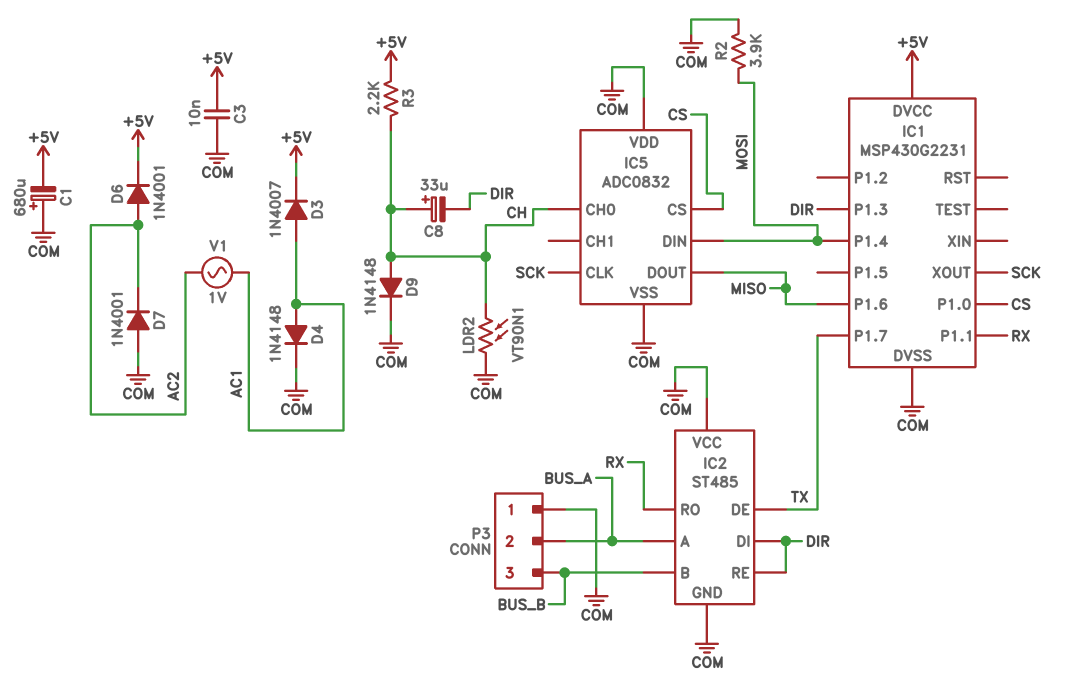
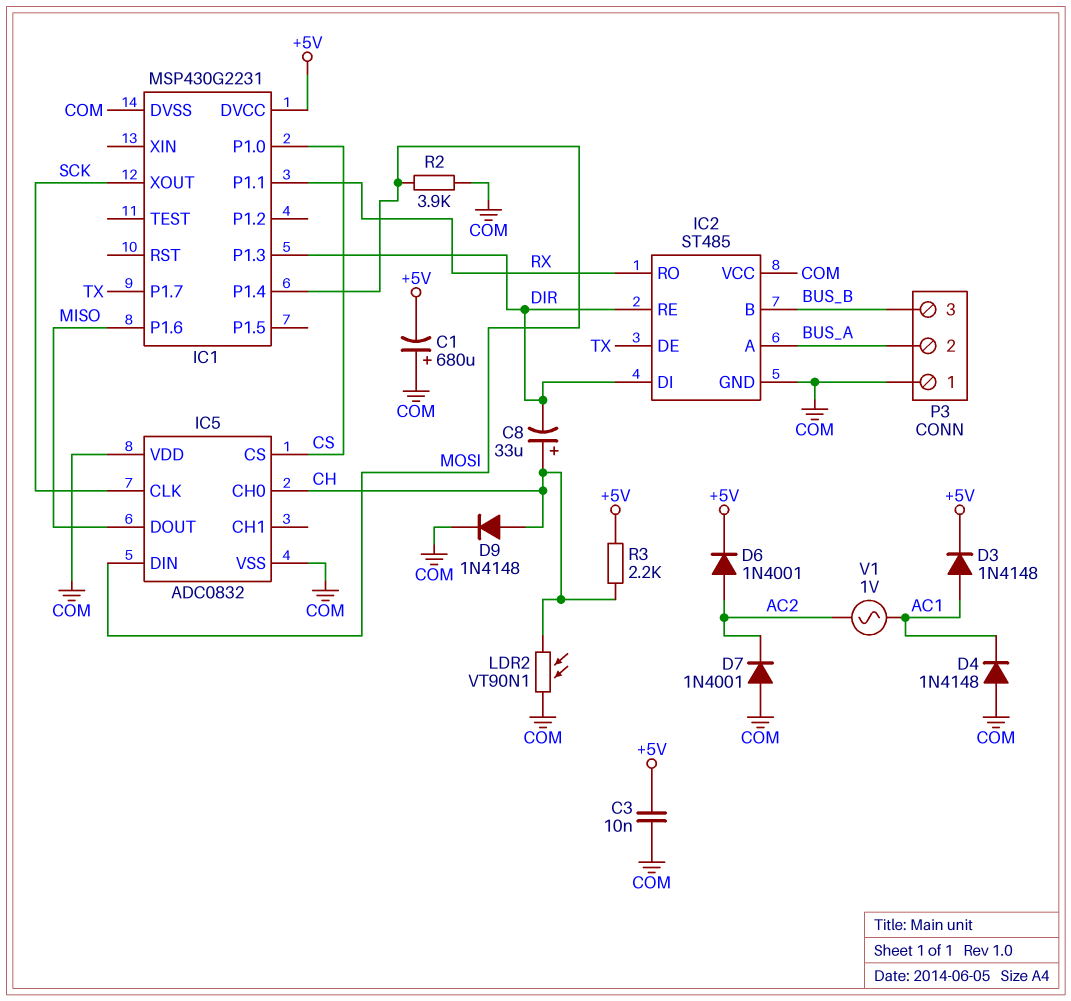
D3: diode 1N4007 (A AC1, K +5V) -> diode 1N4148 (A AC1, K +5V)
D4: diode 1N4148 (A AC1, K COM) -> diode 1N4148 (A COM, K AC1)

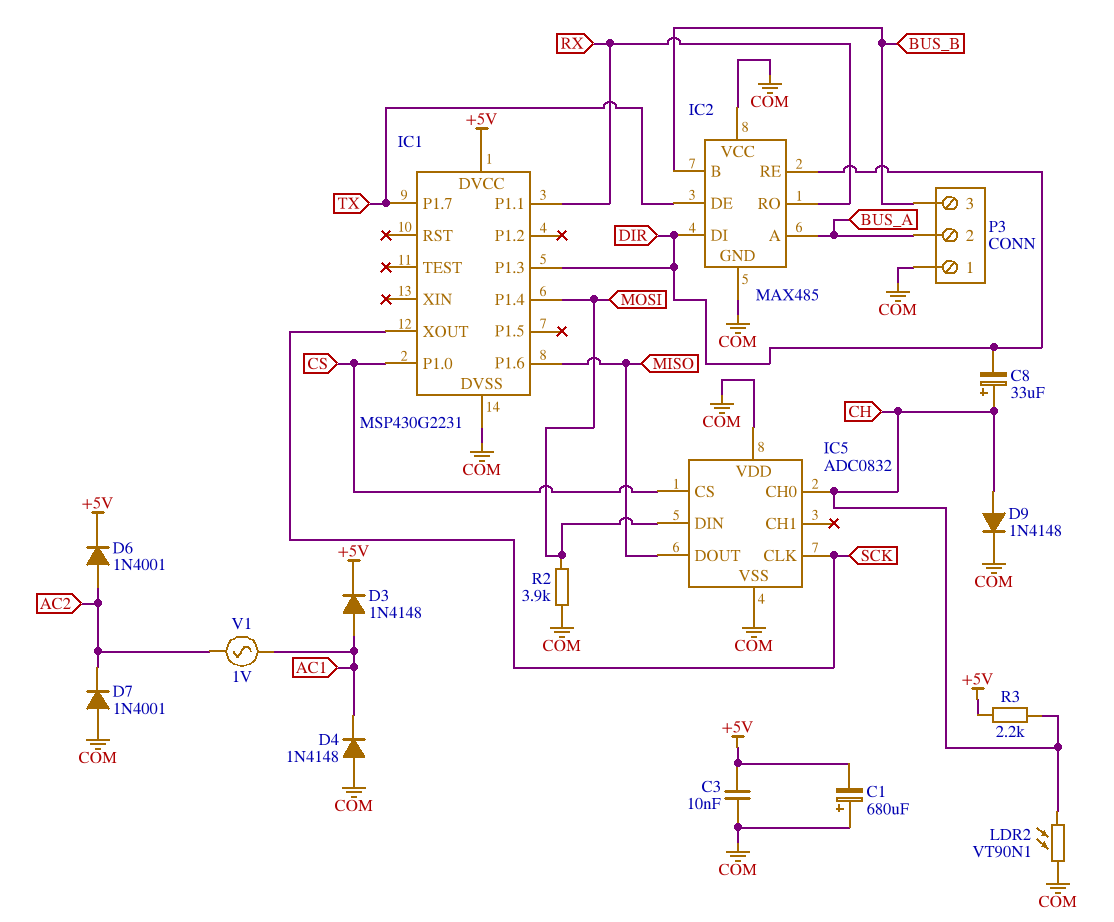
IC2: ST485 -> MAX485

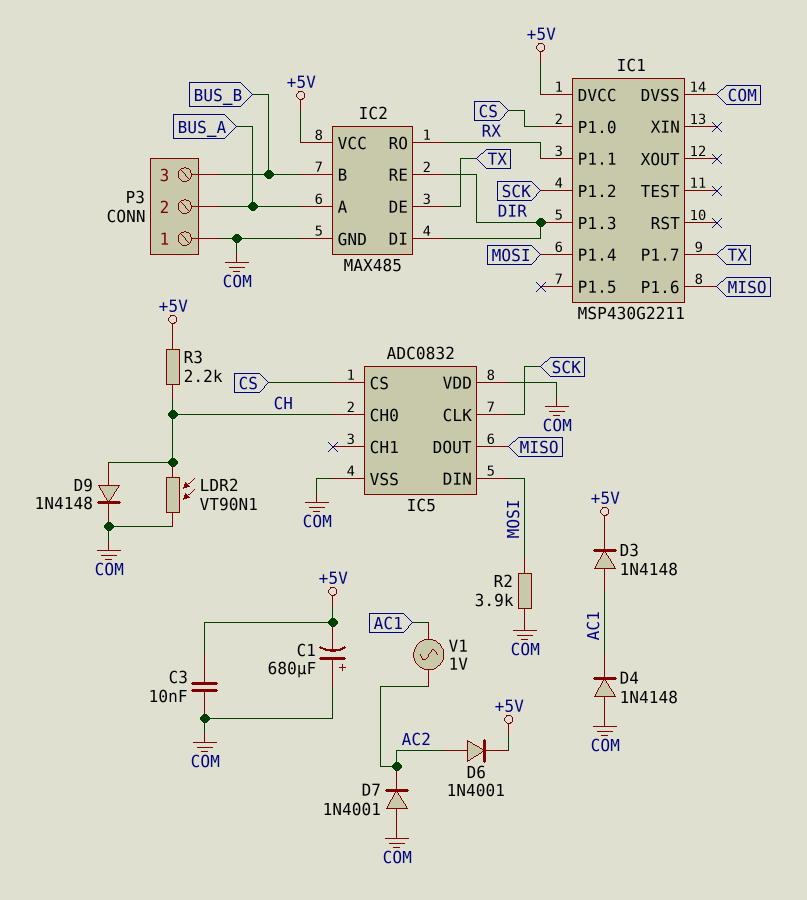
C8: 33uF (plus CH, minus DIR) -> none
IC1: MSP430G2231 -> MSP430G2211
IC1 pin P1.2: none -> SCK
IC1 pin XOUT: SCK -> none
IC2 pin VCC: COM -> +5V

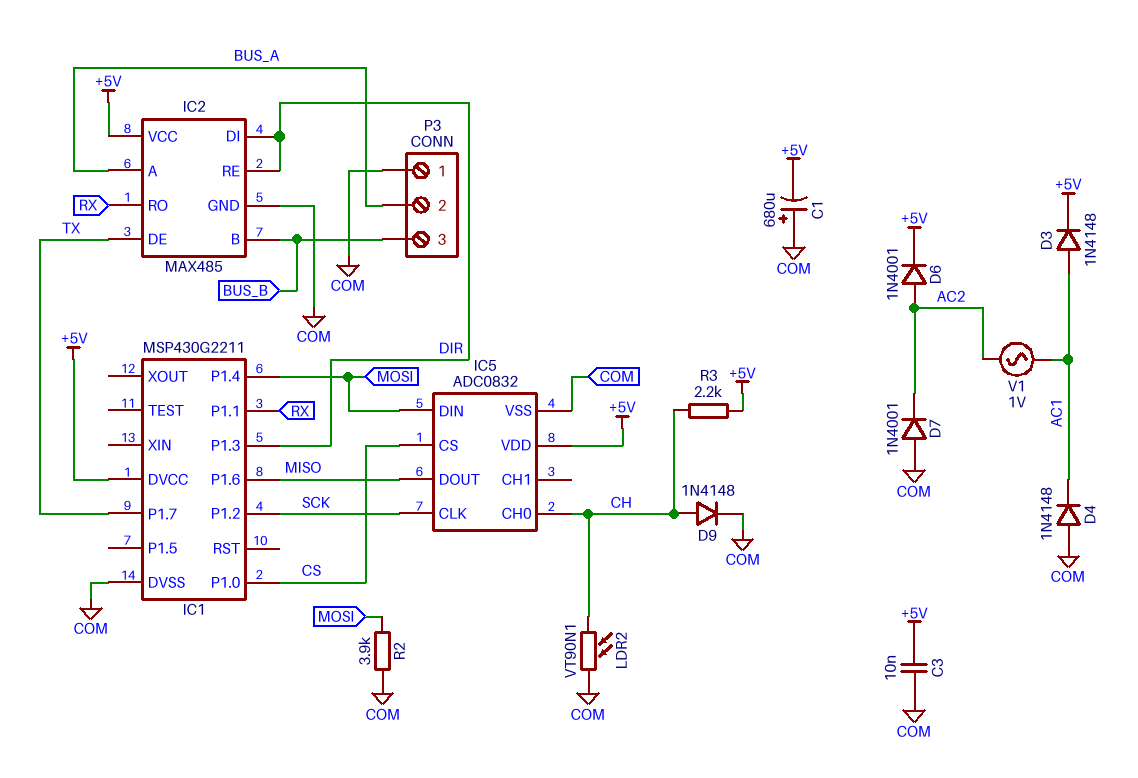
IC5 pin VDD: COM -> +5V

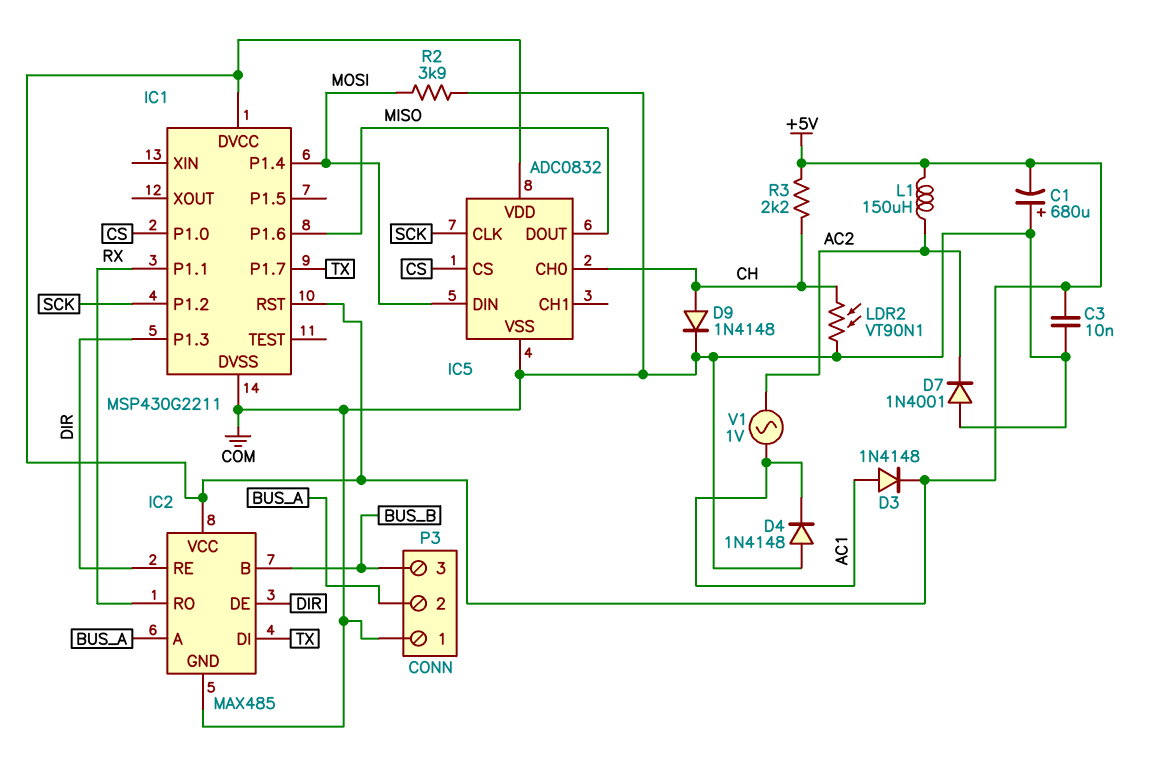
D6: diode 1N4001 (A AC2, K +5V) -> none
IC1 pin RST: none -> +5V
IC2 pin DE: TX -> DIR
IC2 pin DI: DIR -> TX
L1: none -> 150uH (+5V, AC2)

